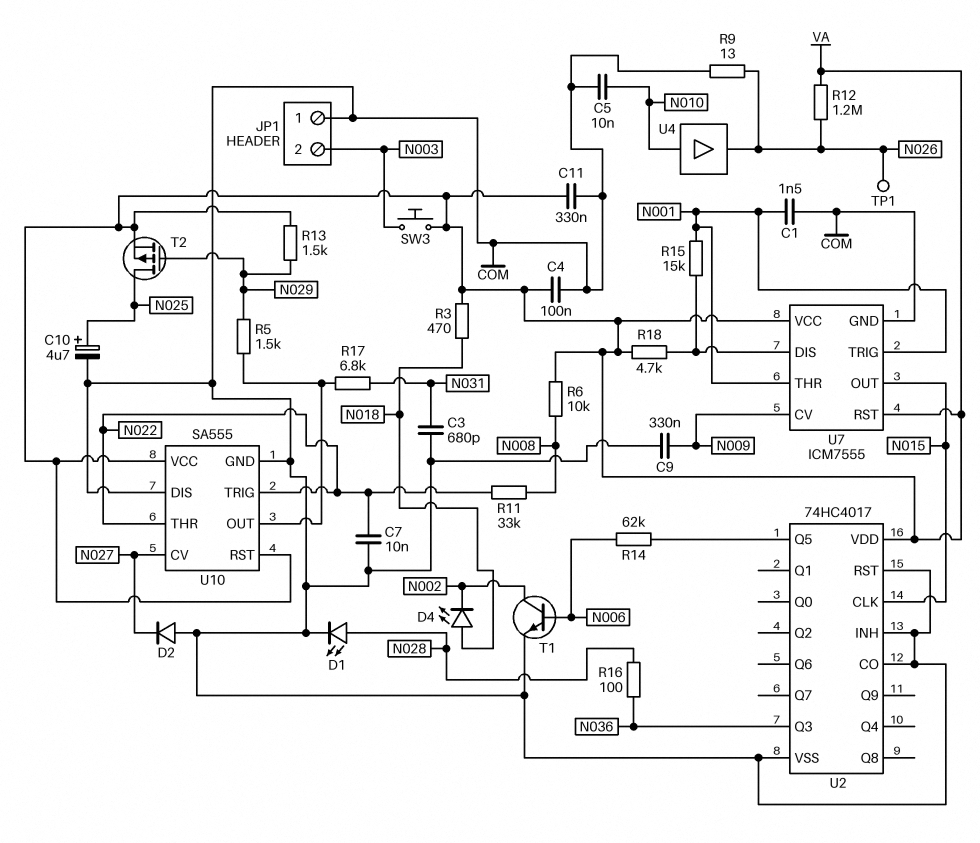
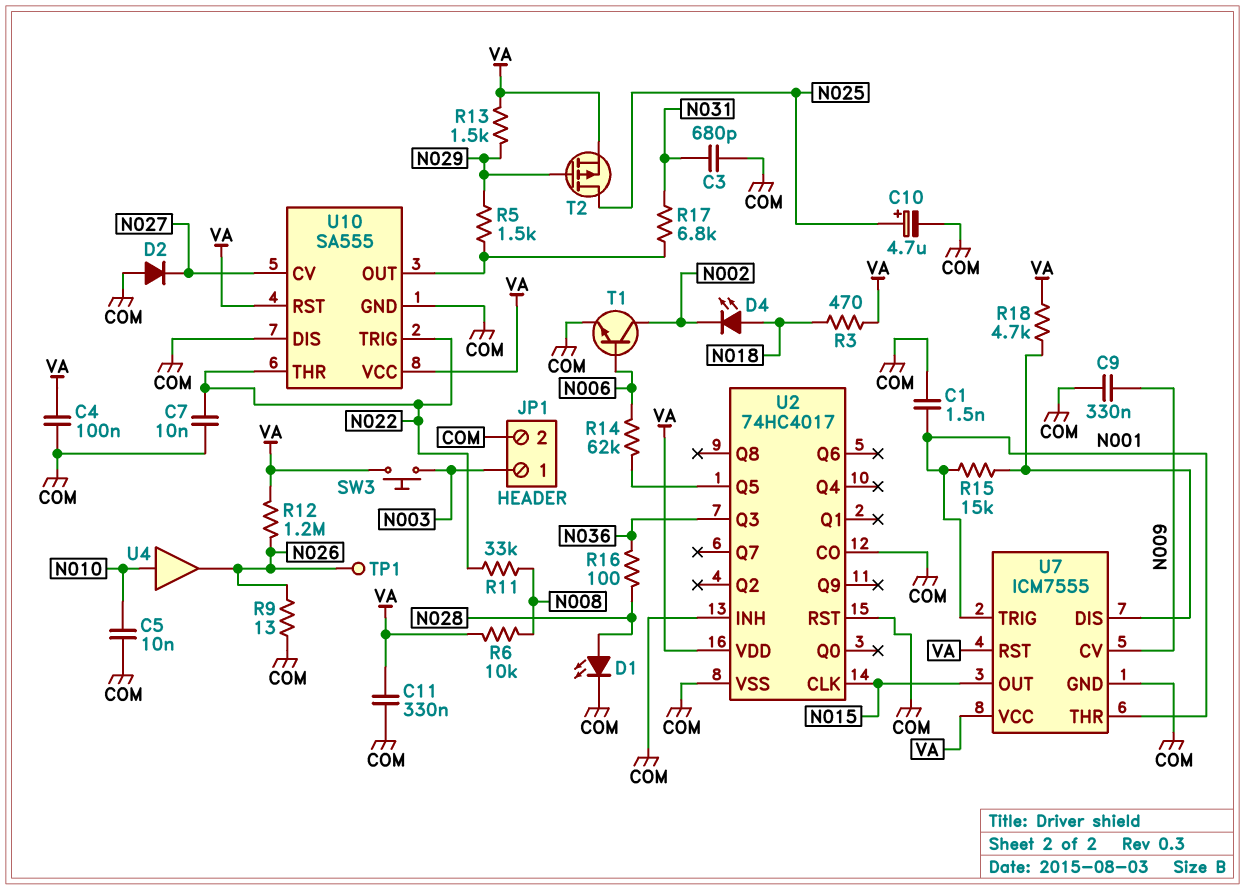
JP1 pin 1: COM -> N003
JP1 pin 2: N003 -> COM

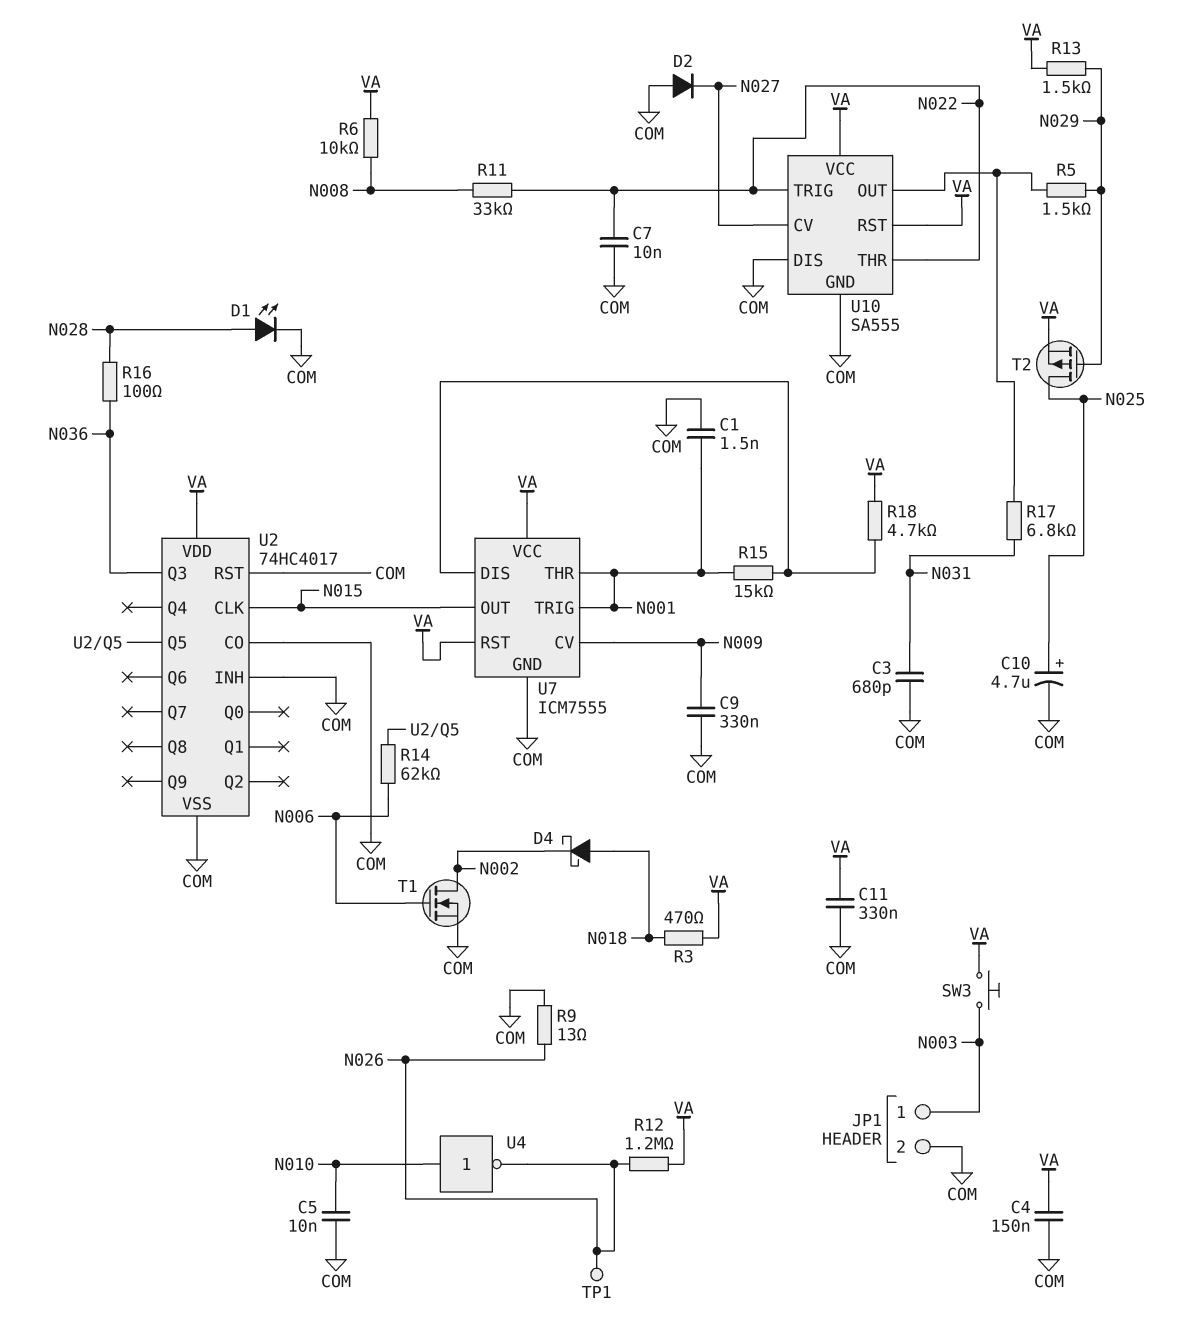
C4: 100nF (COM, VA) -> 150nF (COM, VA)
D4: LED (A N018, K N002) -> schottky (A N018, K N002)
T1: NPN (B N006, C N002, E COM) -> NMOS (G N006, D N002, S COM)
U4: buffer (in N010, out N026) -> NOT (in N010, out N026)

